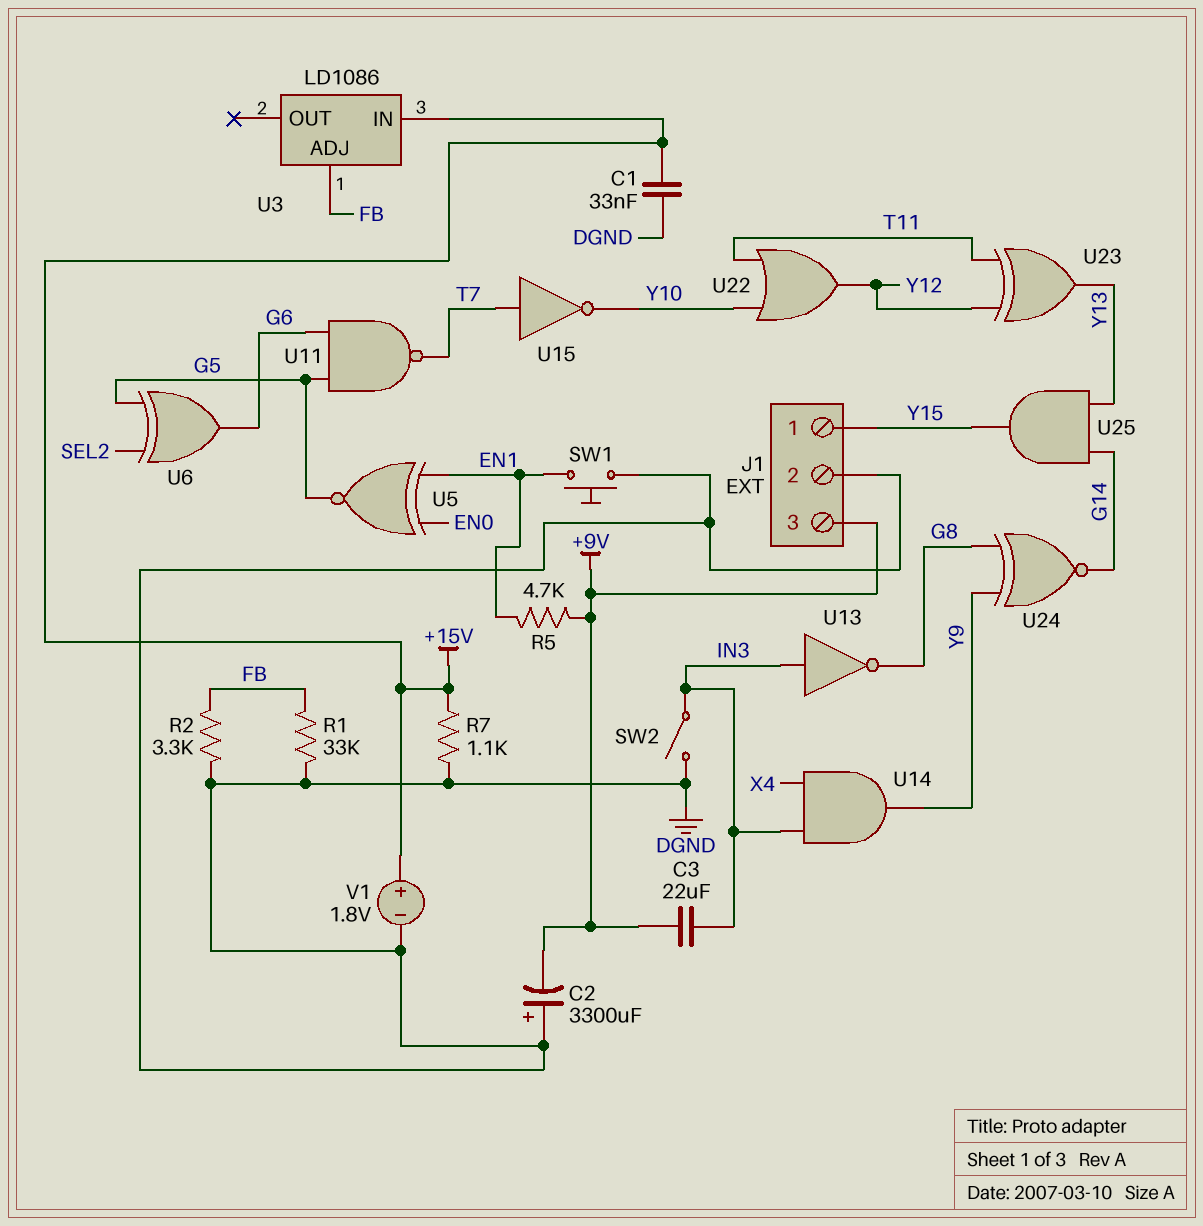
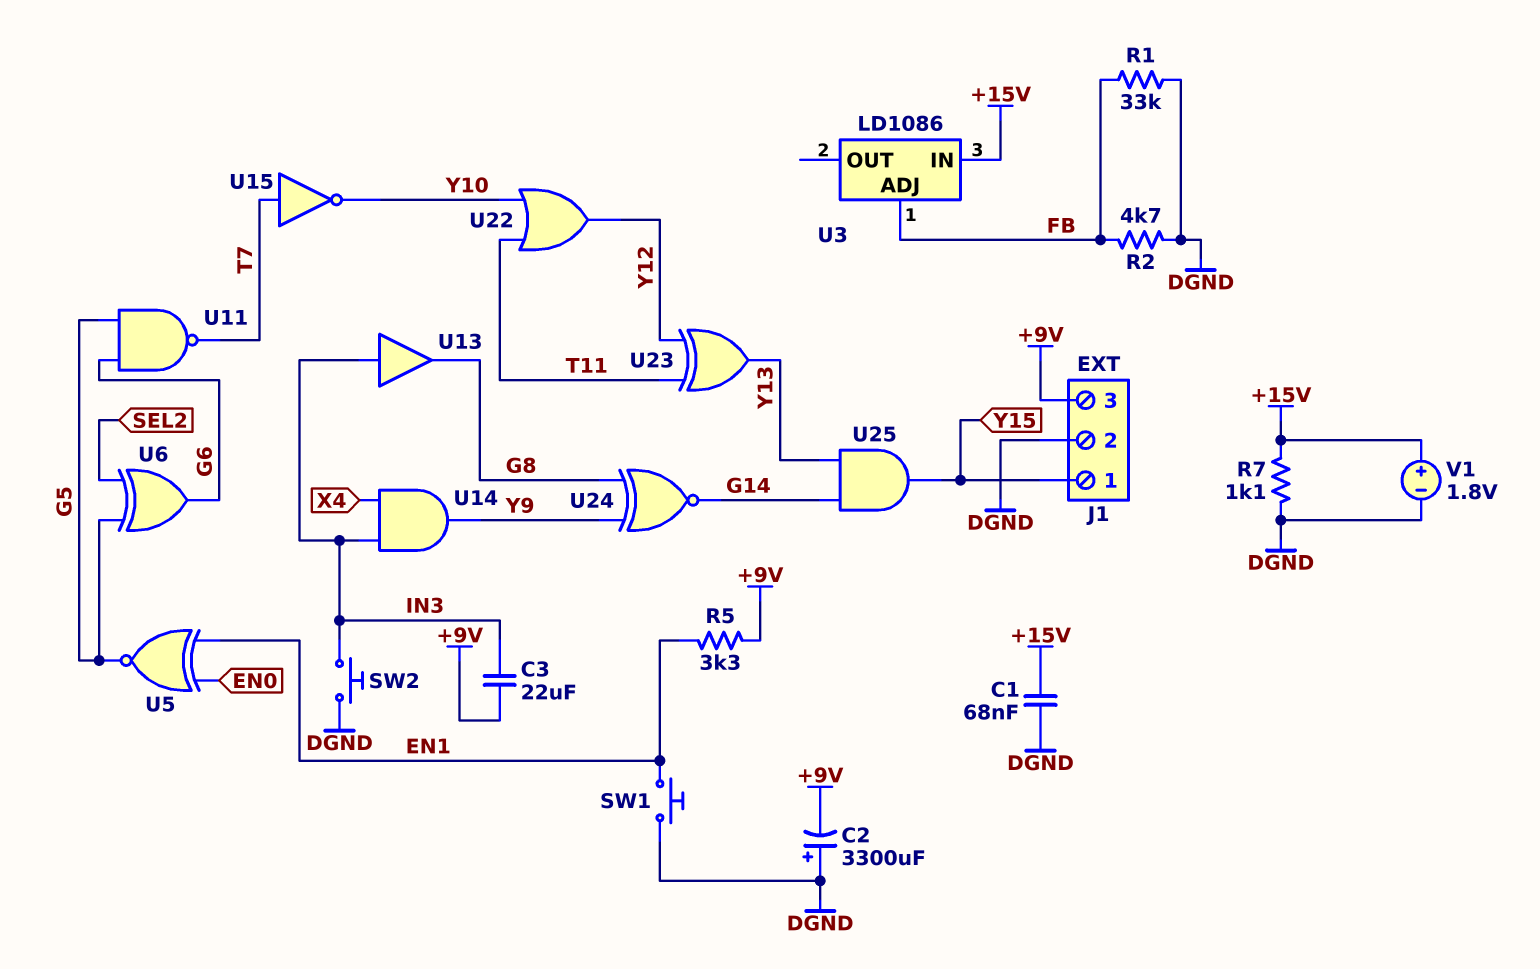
C1: 33nF (+15V, DGND) -> 68nF (+15V, DGND)
R2: 3.3k (DGND, FB) -> 4.7k (DGND, FB)
R5: 4.7k (+9V, EN1) -> 3.3k (+9V, EN1)
SW2: switch (DGND, IN3) -> button (DGND, IN3)
U13: NOT (in IN3, out G8) -> buffer (in IN3, out G8)

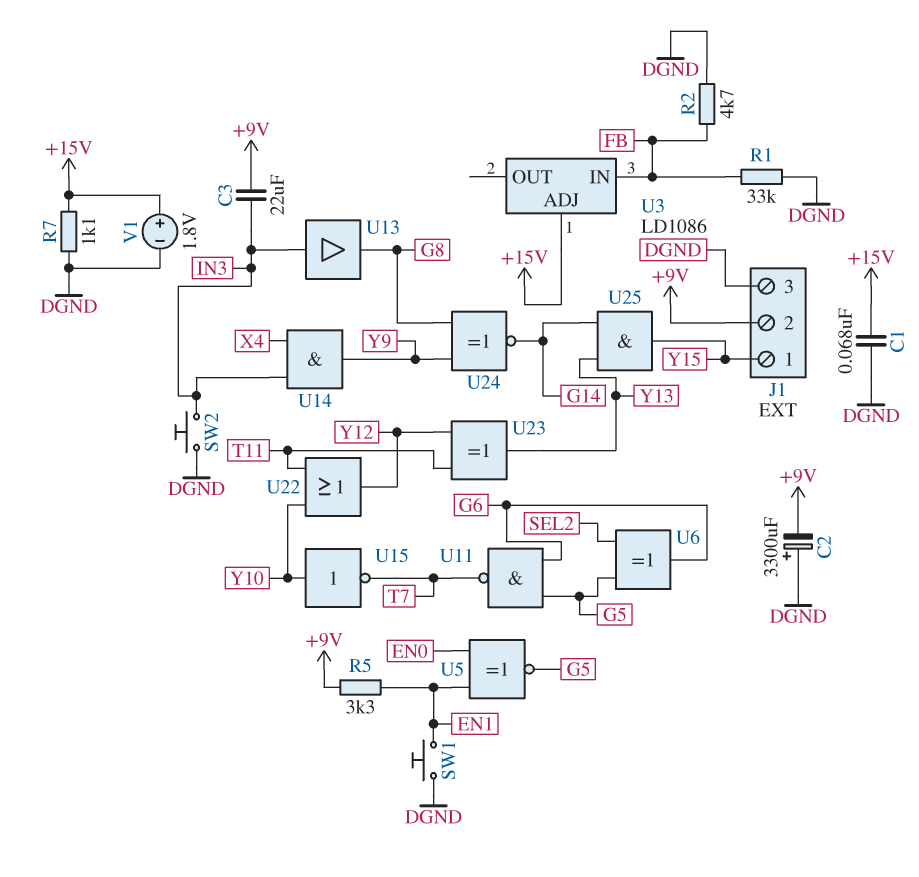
J1 pin 2: DGND -> +9V
J1 pin 3: +9V -> DGND
U3 pin ADJ: FB -> +15V
U3 pin IN: +15V -> FB
U15: NOT (in T7, out Y10) -> NOT (in Y10, out T7)

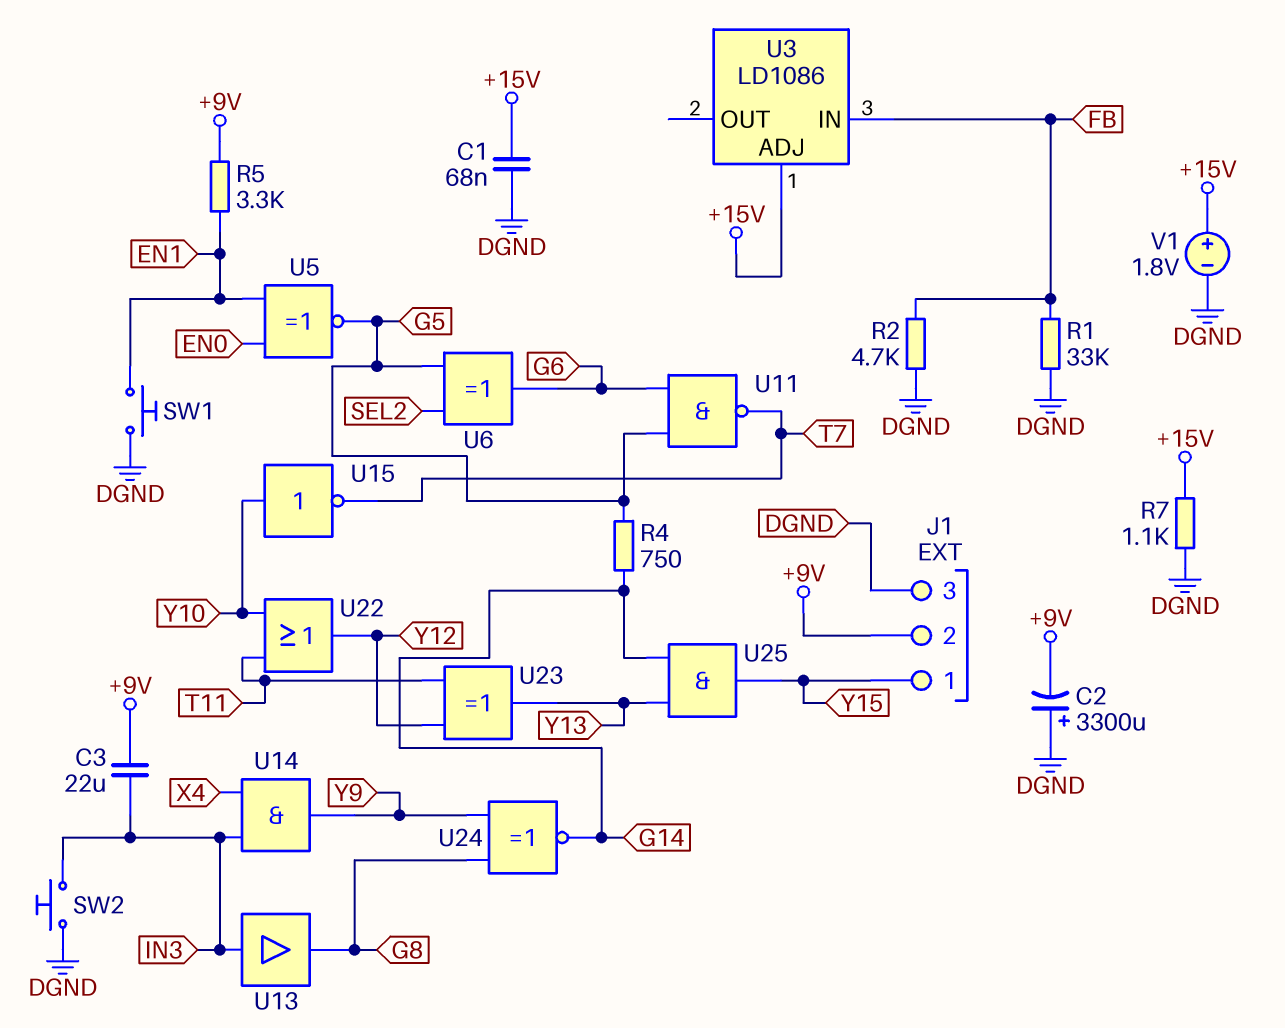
R4: none -> 750 (G5, G14)

